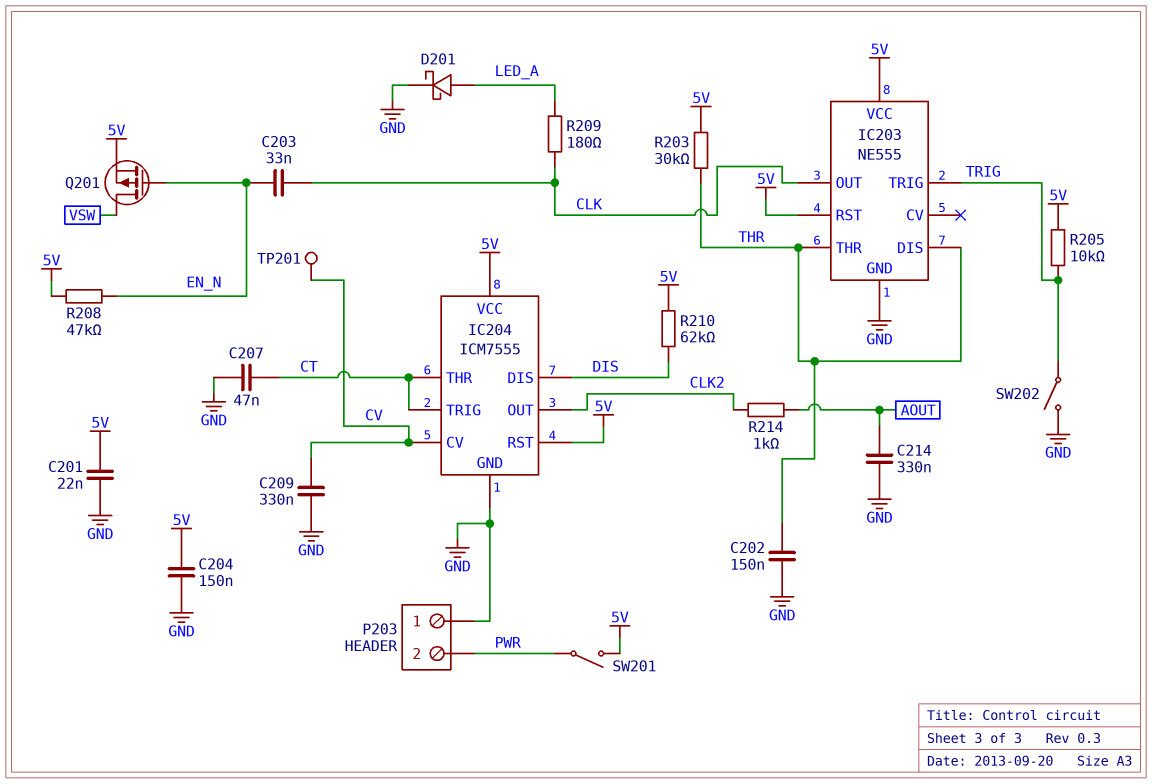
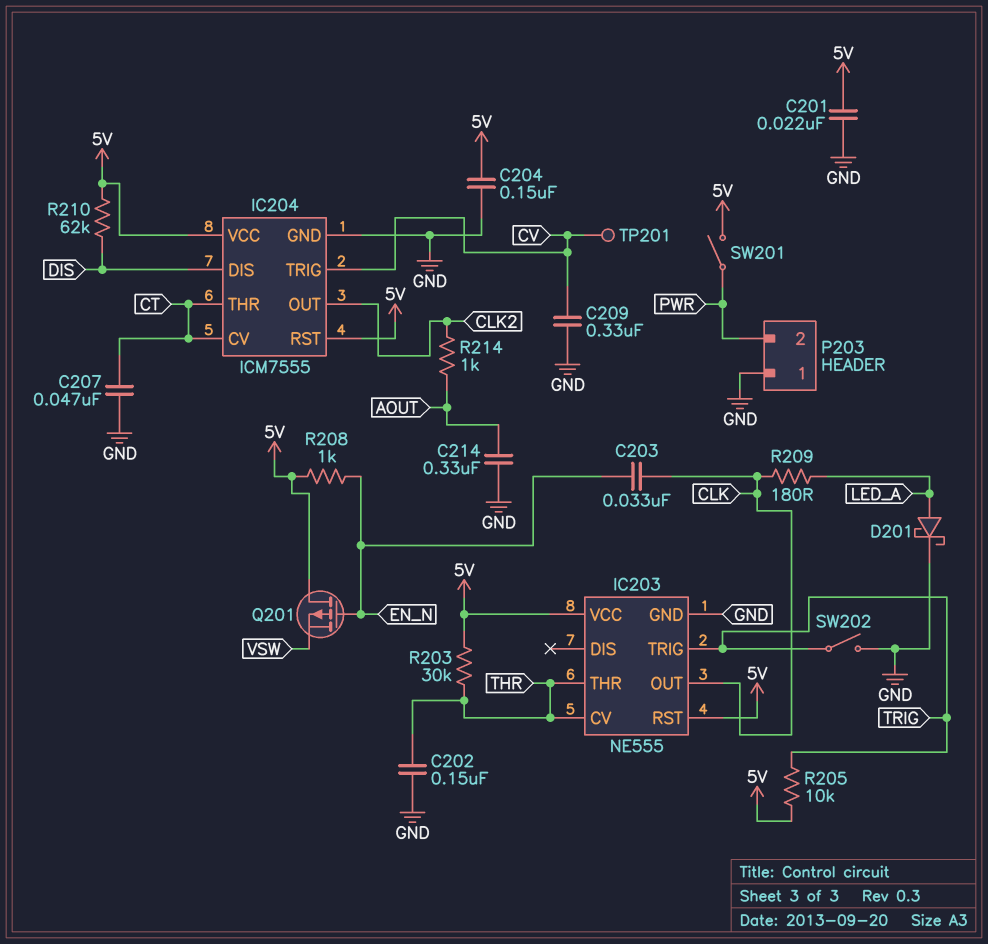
IC203 pin CV: none -> THR
IC203 pin DIS: THR -> none
IC204 pin CV: CV -> CT
IC204 pin TRIG: CT -> CV
Q201: PMOS (G EN_N, D VSW, S 5V) -> PMOS (G EN_N, D 5V, S VSW)
R208: 47k (5V, EN_N) -> 1k (5V, EN_N)

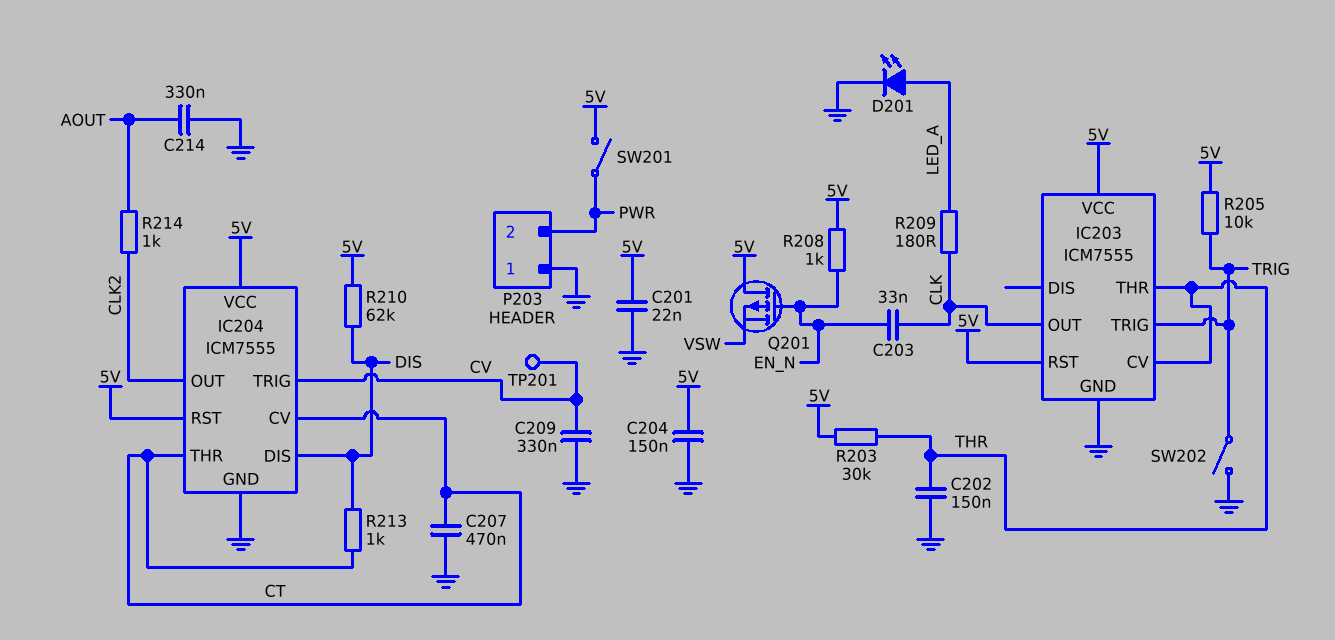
C207: 47nF (CT, GND) -> 470nF (CT, GND)
D201: schottky (A LED_A, K GND) -> LED (A LED_A, K GND)
IC203: NE555 -> ICM7555
R213: none -> 1k (CT, DIS)

